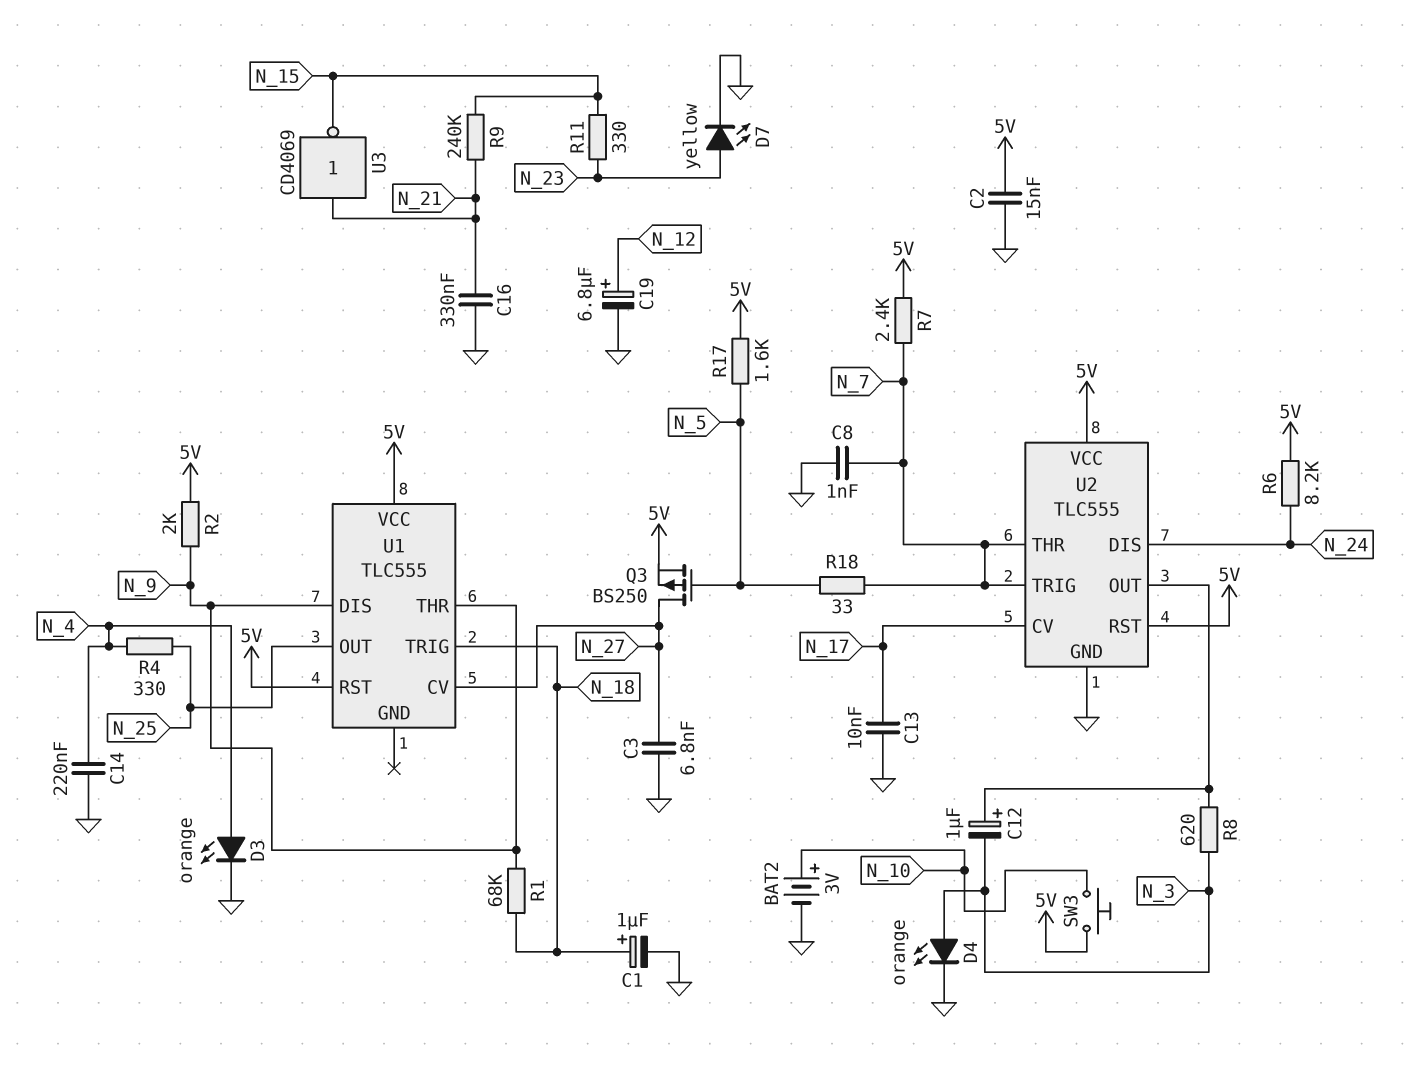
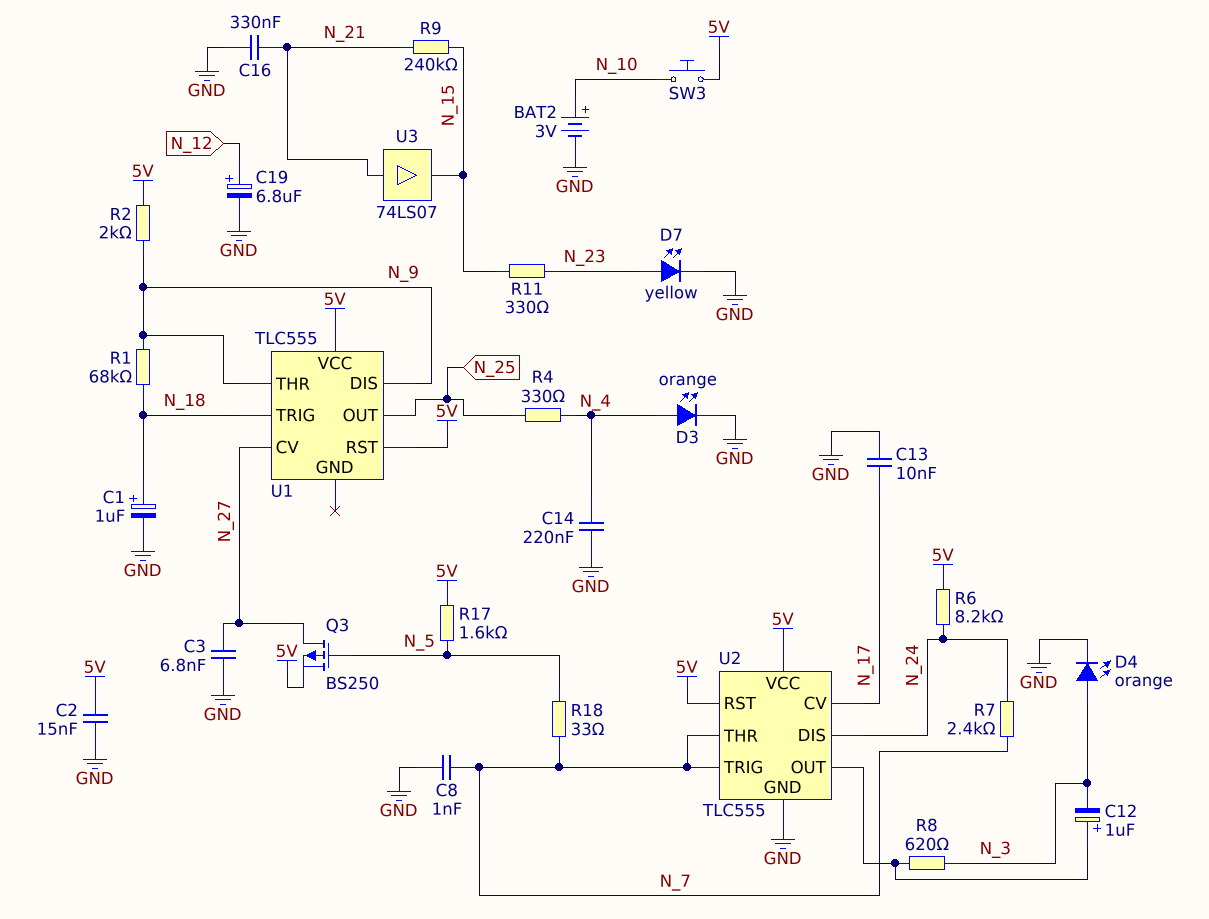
R7: 2.4k (5V, N_7) -> 2.4k (N_7, N_24)
U3: NOT CD4069 (in N_21, out N_15) -> buffer 74LS07 (in N_21, out N_15)

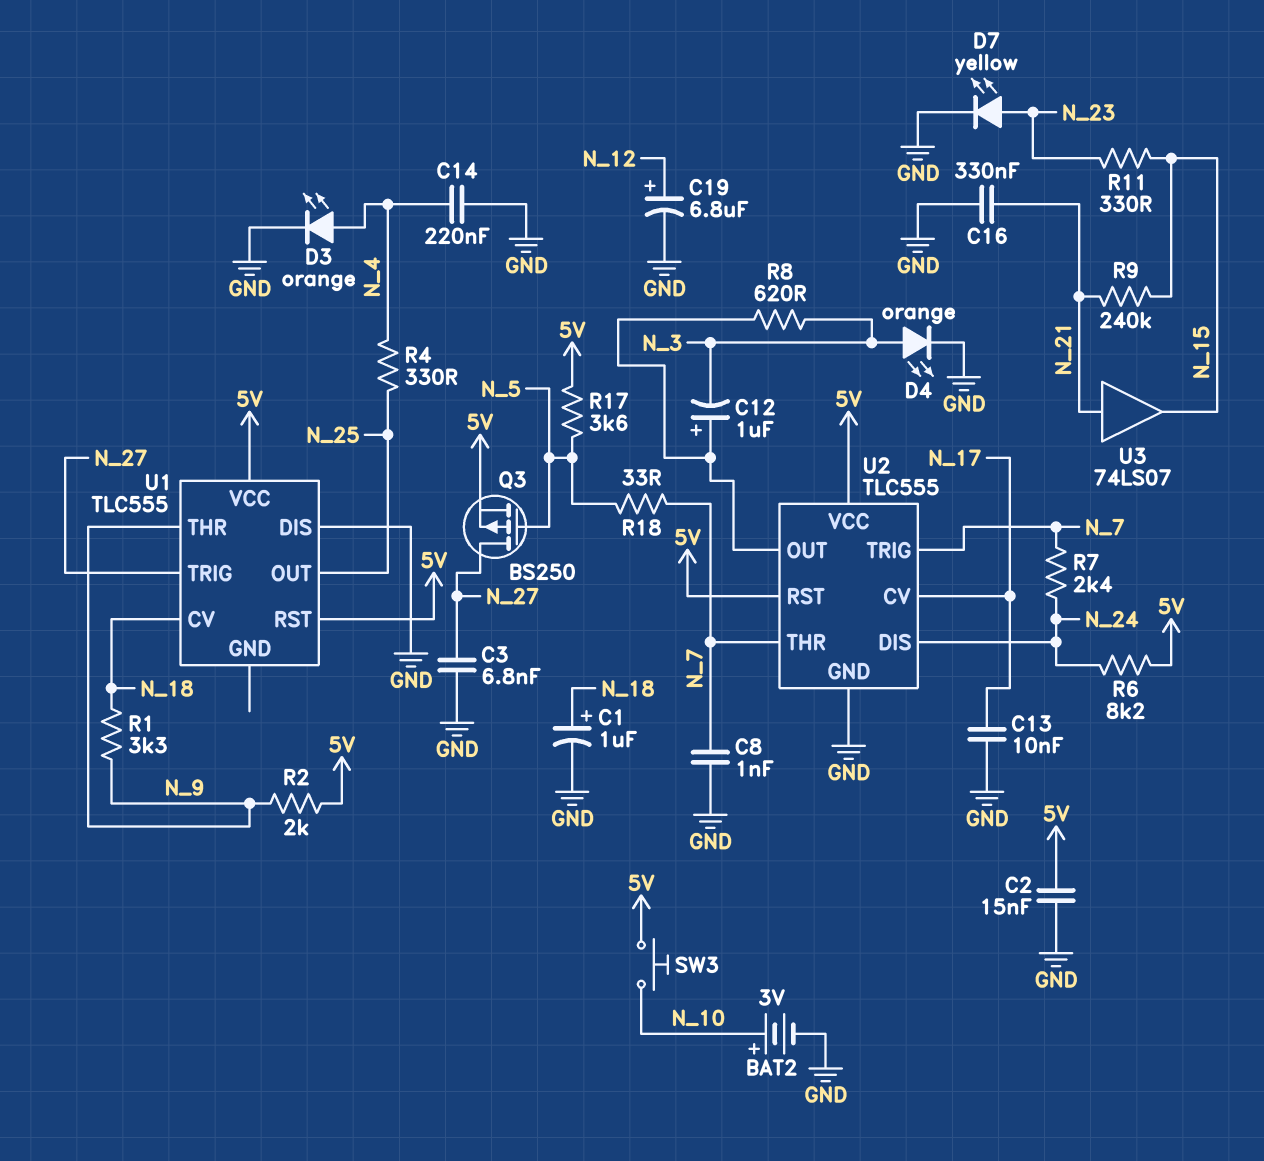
R1: 68k (N_9, N_18) -> 3.3k (N_9, N_18)
R17: 1.6k (5V, N_5) -> 3.6k (5V, N_5)
U1 pin CV: N_27 -> N_18
U1 pin DIS: N_9 -> GND
U1 pin TRIG: N_18 -> N_27

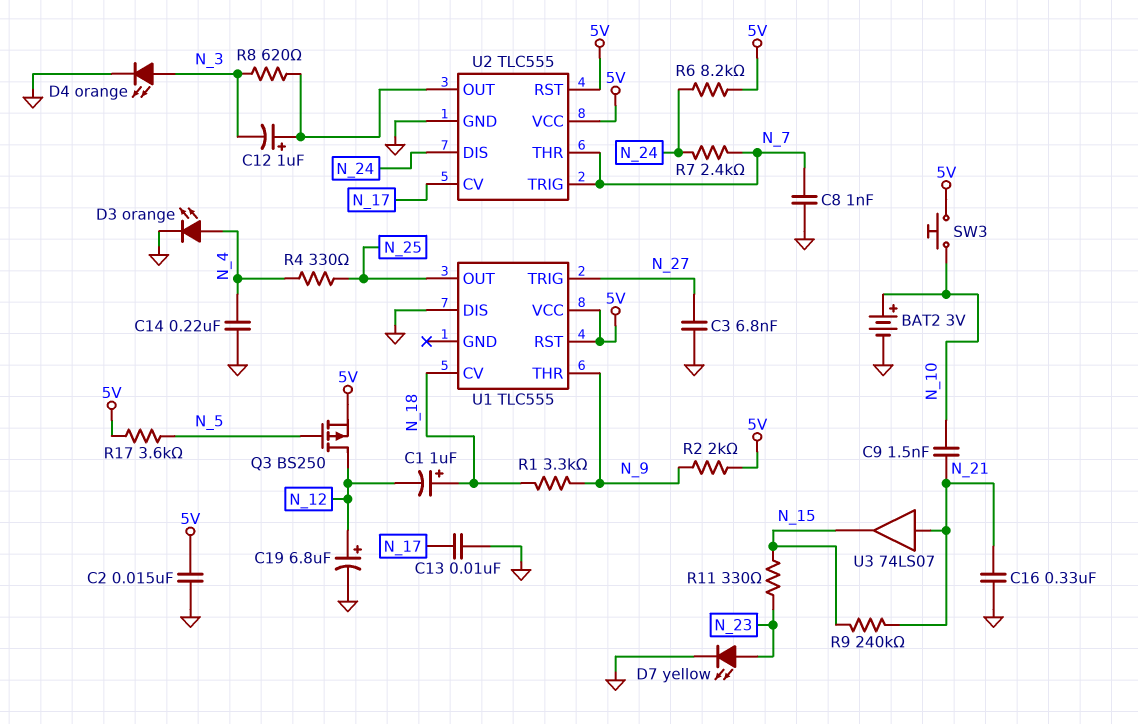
C1: 1uF (plus N_18, minus GND) -> 1uF (plus N_18, minus N_12)
C9: none -> 1.5nF (N_10, N_21)
Q3: PMOS BS250 (G N_5, D N_27, S 5V) -> PMOS BS250 (G N_5, D N_12, S 5V)
R18: 33 (N_5, N_7) -> none

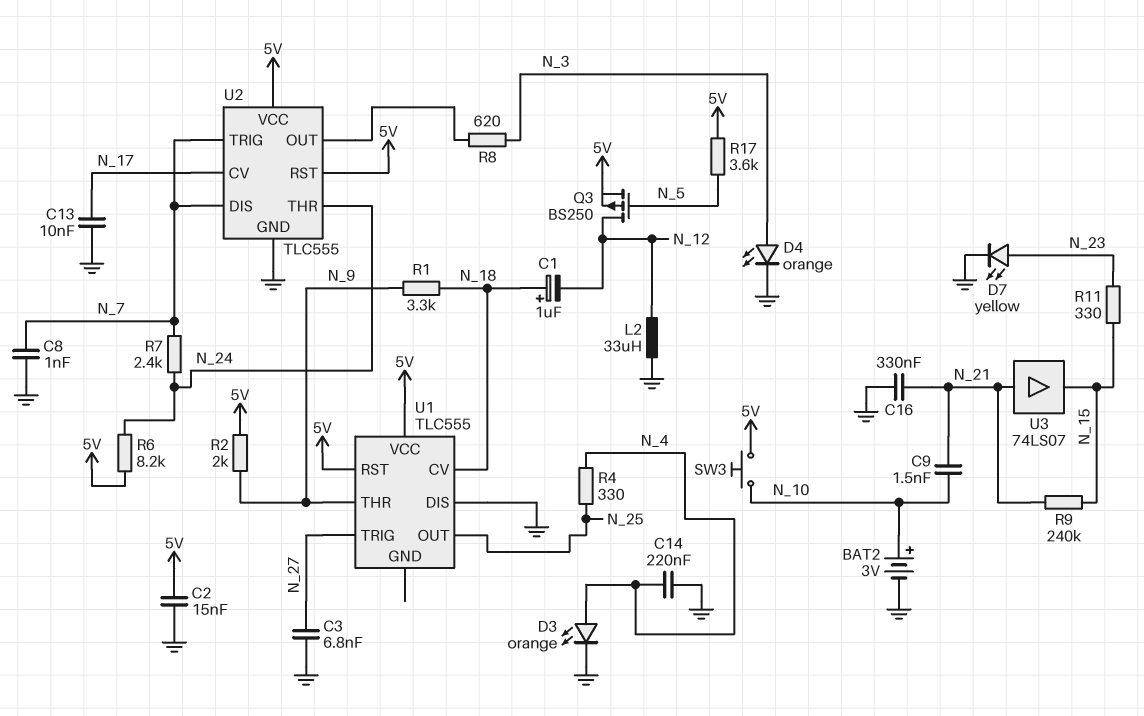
C12: 1uF (plus U2/OUT, minus N_3) -> none
C19: 6.8uF (plus N_12, minus GND) -> none
L2: none -> 33uH (GND, N_12)
U2 pin DIS: N_24 -> N_7
U2 pin THR: N_7 -> N_24

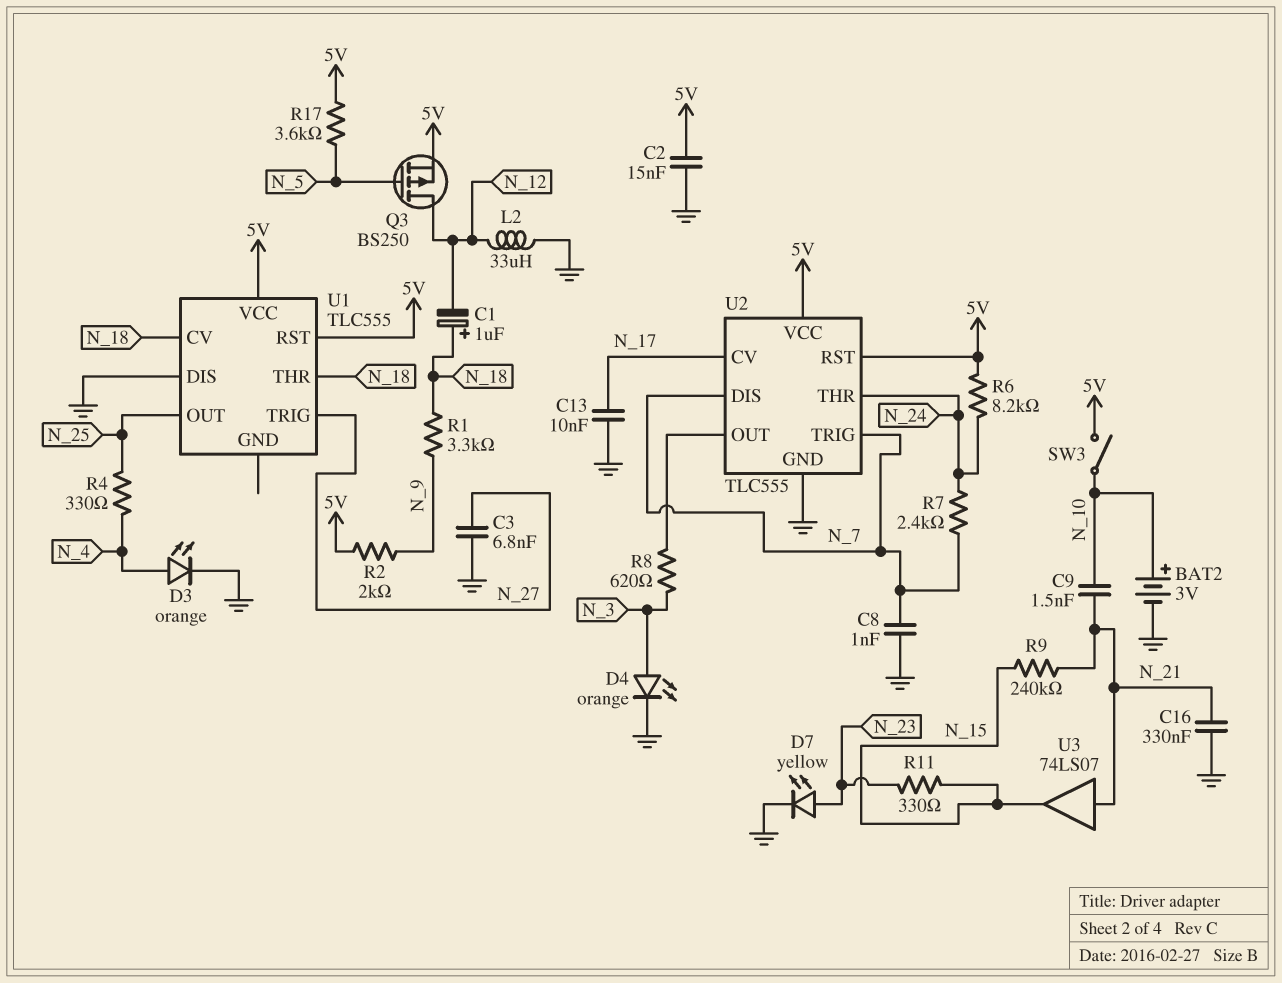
C14: 220nF (GND, N_4) -> none
SW3: button (5V, N_10) -> switch (5V, N_10)
U1 pin THR: N_9 -> N_18

